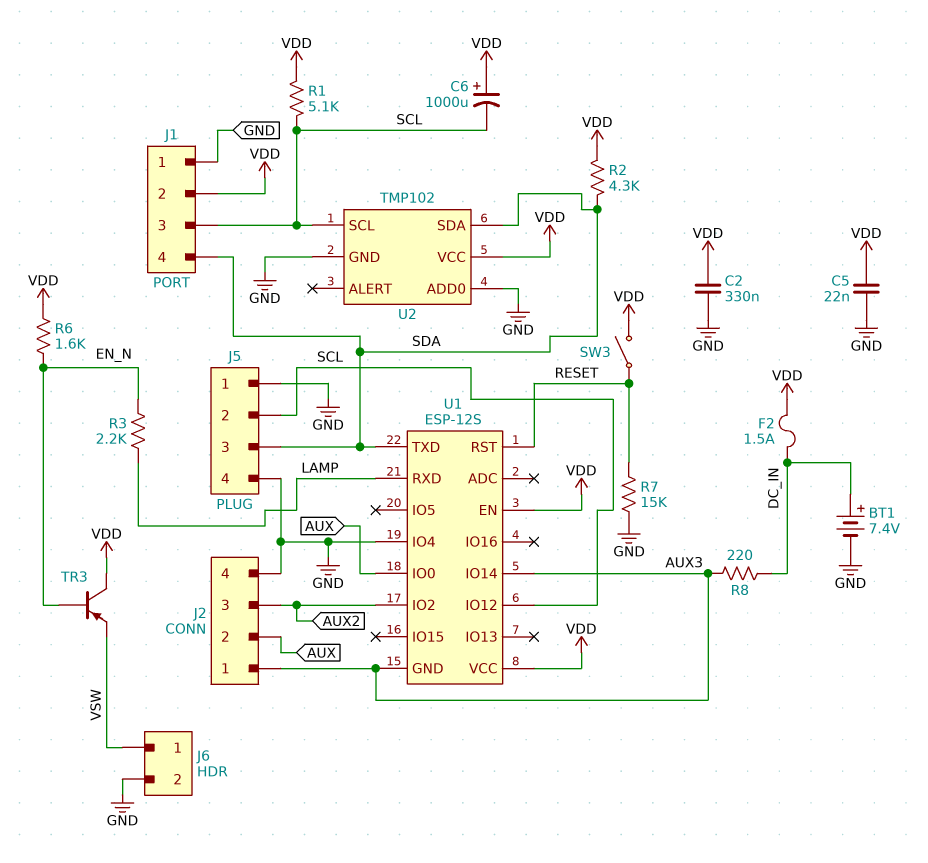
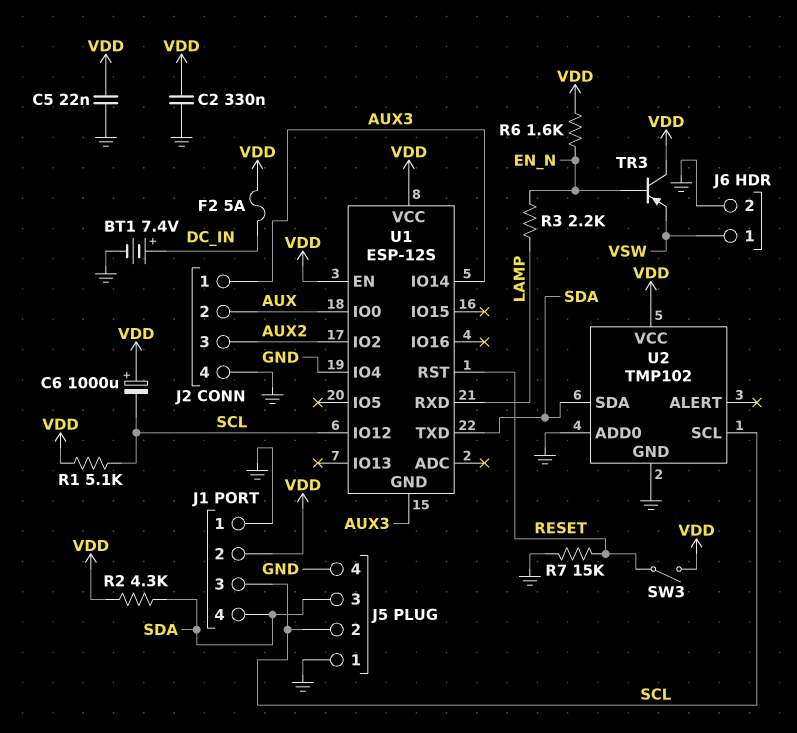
F2: 1.5A (DC_IN, VDD) -> 5A (DC_IN, VDD)
R8: 220 (AUX3, DC_IN) -> none

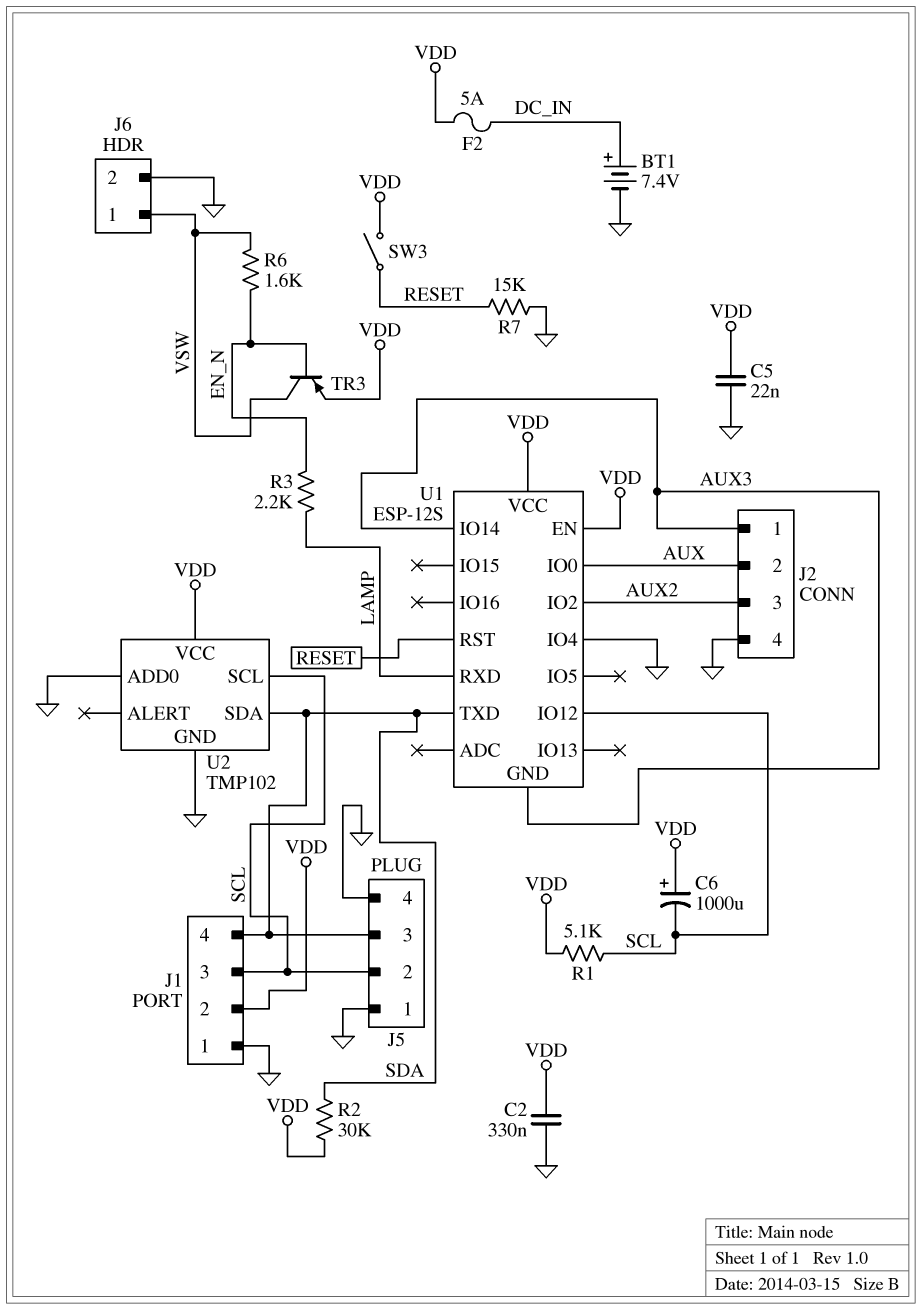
R2: 4.3k (SDA, VDD) -> 30k (SDA, VDD)
R6: 1.6k (EN_N, VDD) -> 1.6k (EN_N, VSW)
TR3: PNP (B EN_N, C VDD, E VSW) -> PNP (B EN_N, C VSW, E VDD)

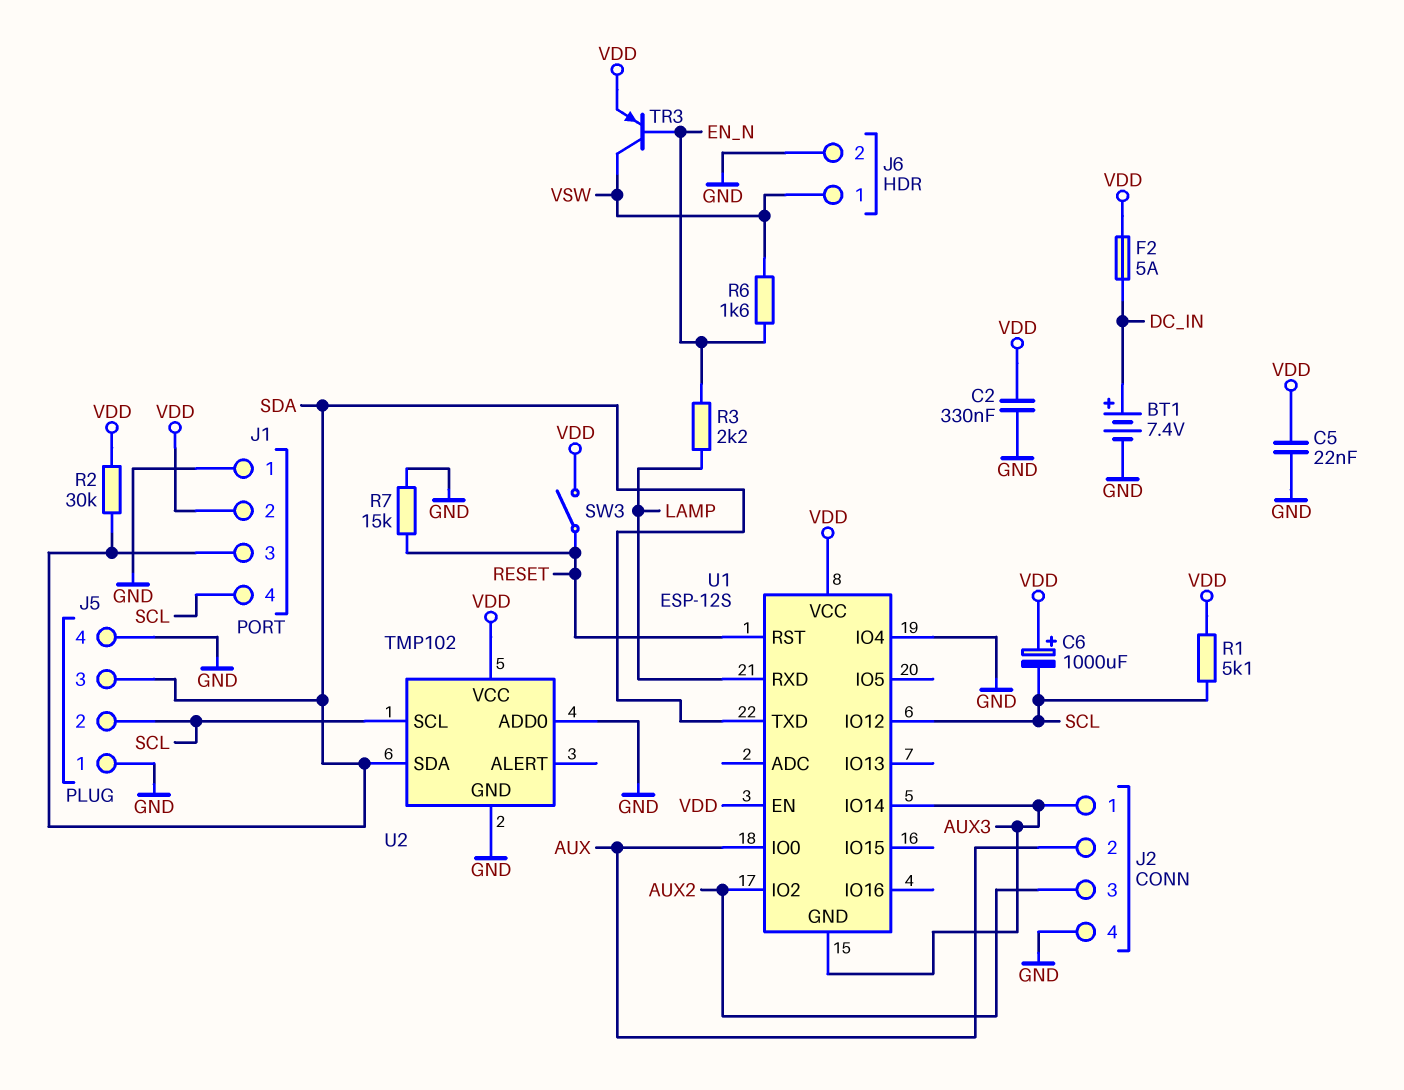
J1 pin 3: SCL -> SDA
J1 pin 4: SDA -> SCL

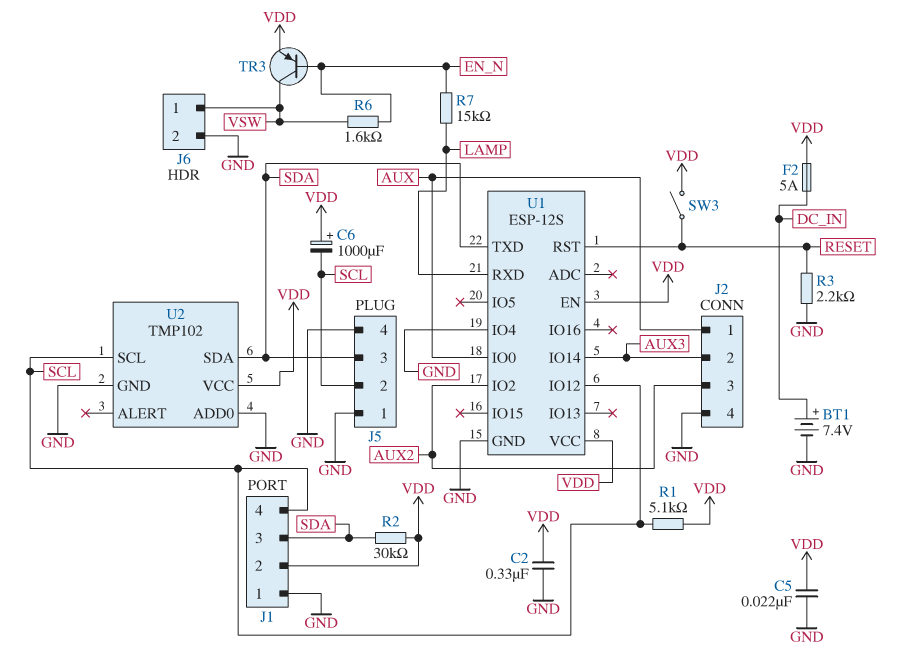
J2 pin 1: AUX3 -> AUX
J2 pin 2: AUX -> AUX3
R3: 2.2k (EN_N, LAMP) -> 2.2k (GND, RESET)
R7: 15k (GND, RESET) -> 15k (EN_N, LAMP)
U1 pin GND: AUX3 -> GND

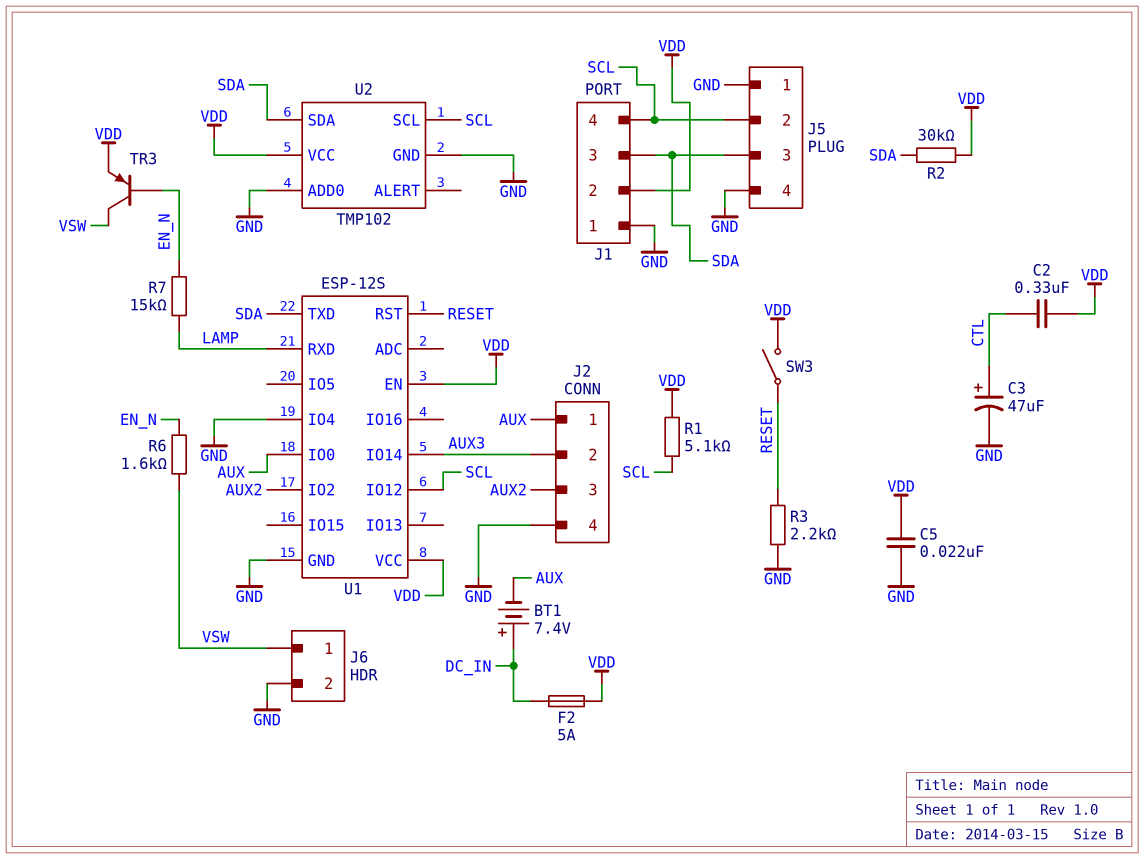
BT1: 7.4V (plus DC_IN, minus GND) -> 7.4V (plus DC_IN, minus AUX)
C2: 330nF (GND, VDD) -> 330nF (CTL, VDD)
C3: none -> 47uF (plus CTL, minus GND)
C6: 1000uF (plus VDD, minus SCL) -> none

